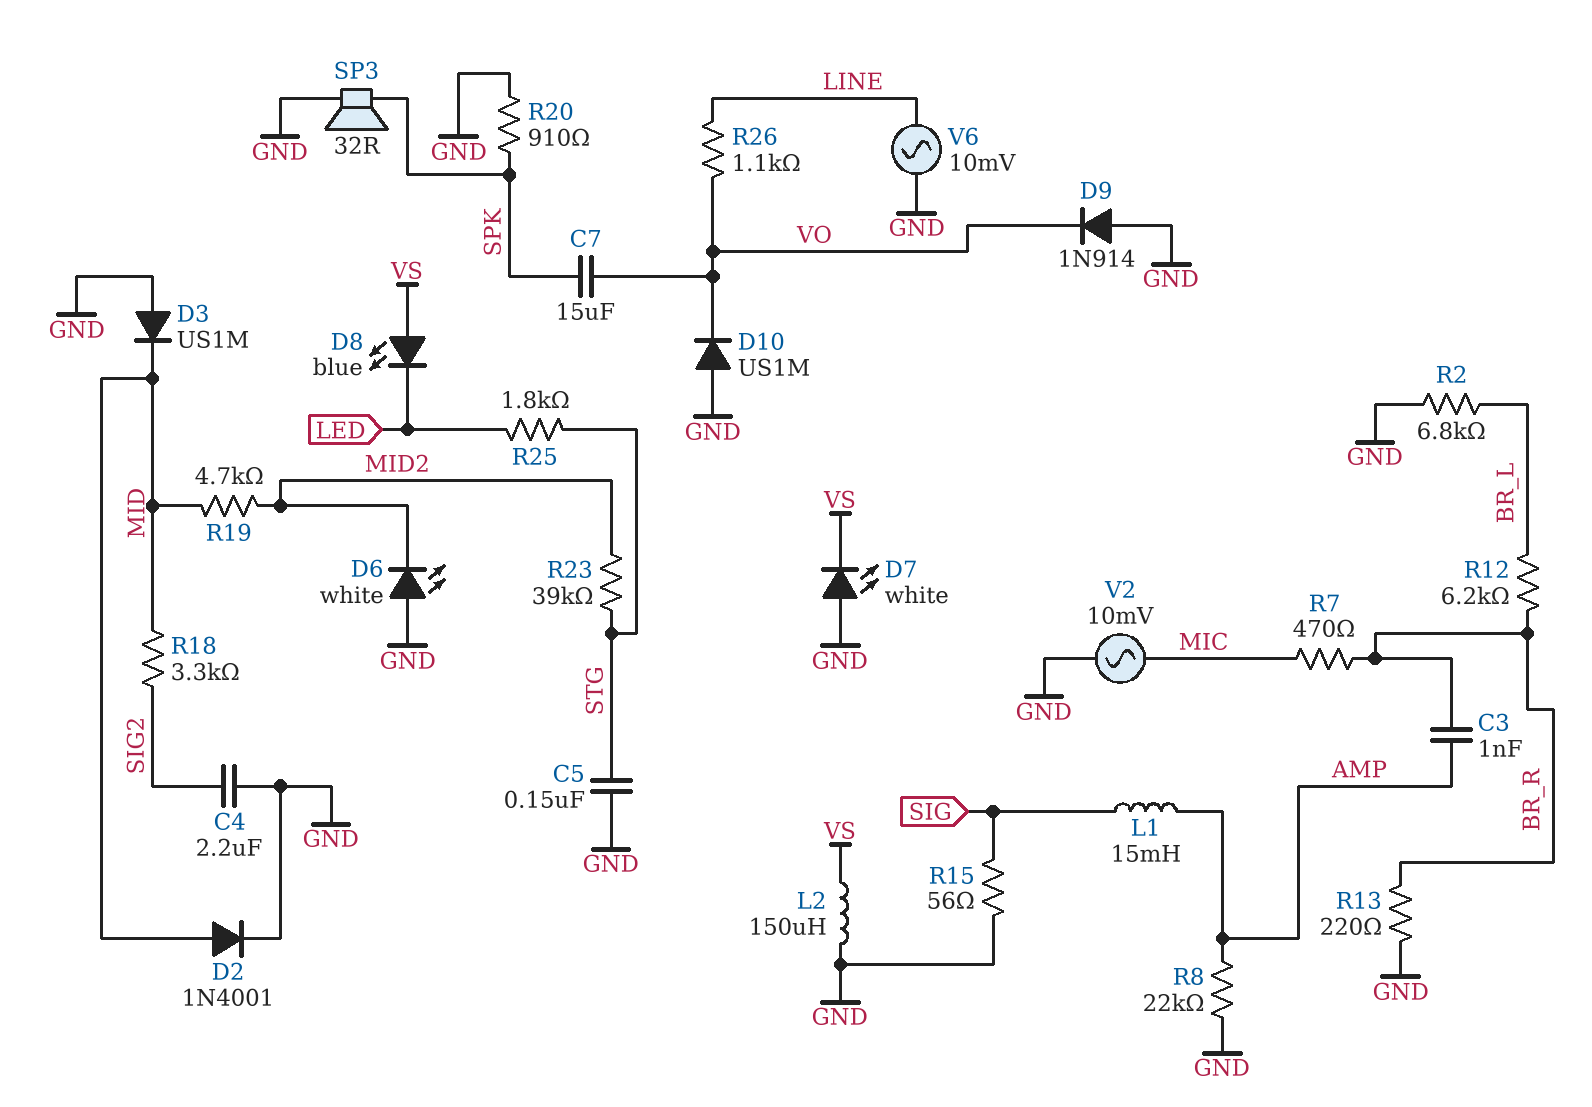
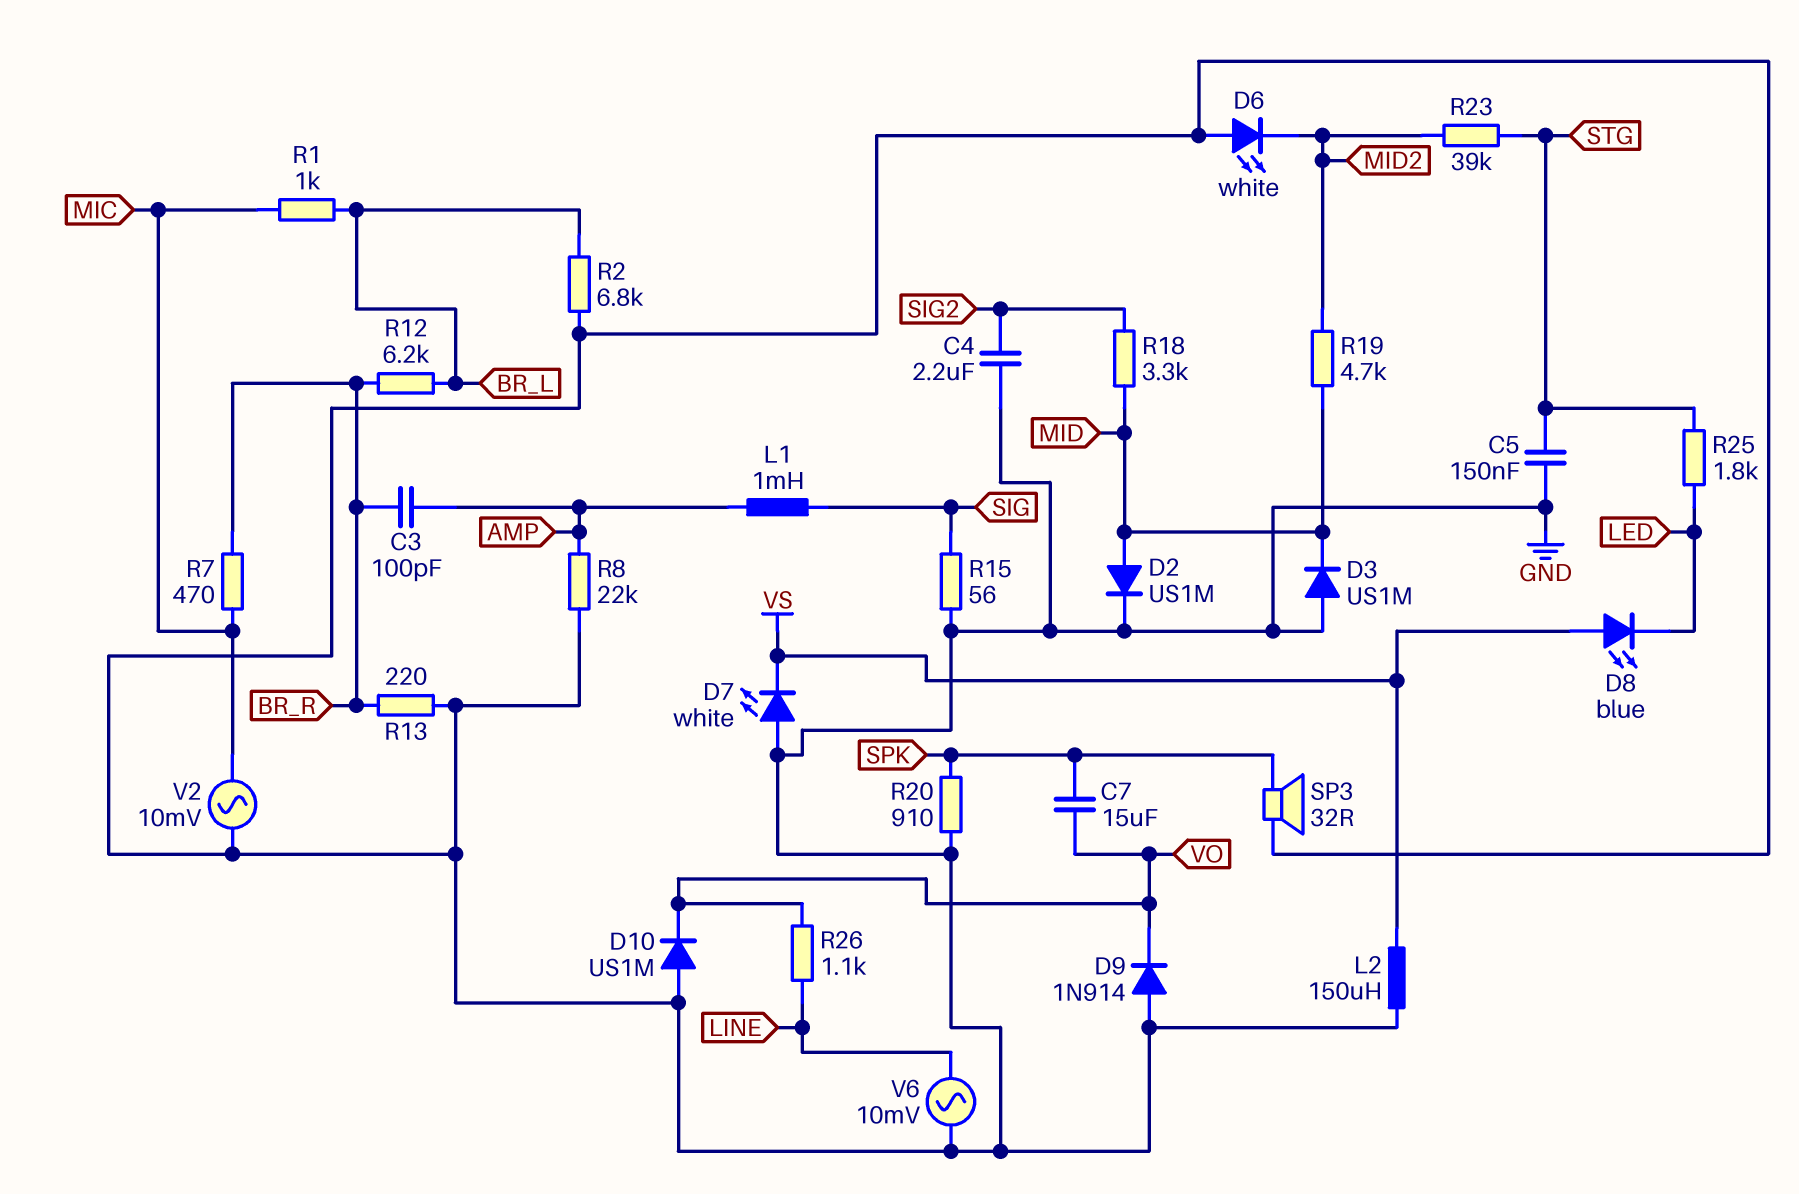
C3: 1nF (AMP, BR_R) -> 100pF (AMP, BR_R)
D2: diode 1N4001 (A MID, K GND) -> diode US1M (A MID, K GND)
L1: 15mH (AMP, SIG) -> 1mH (AMP, SIG)
R1: none -> 1k (BR_L, MIC)

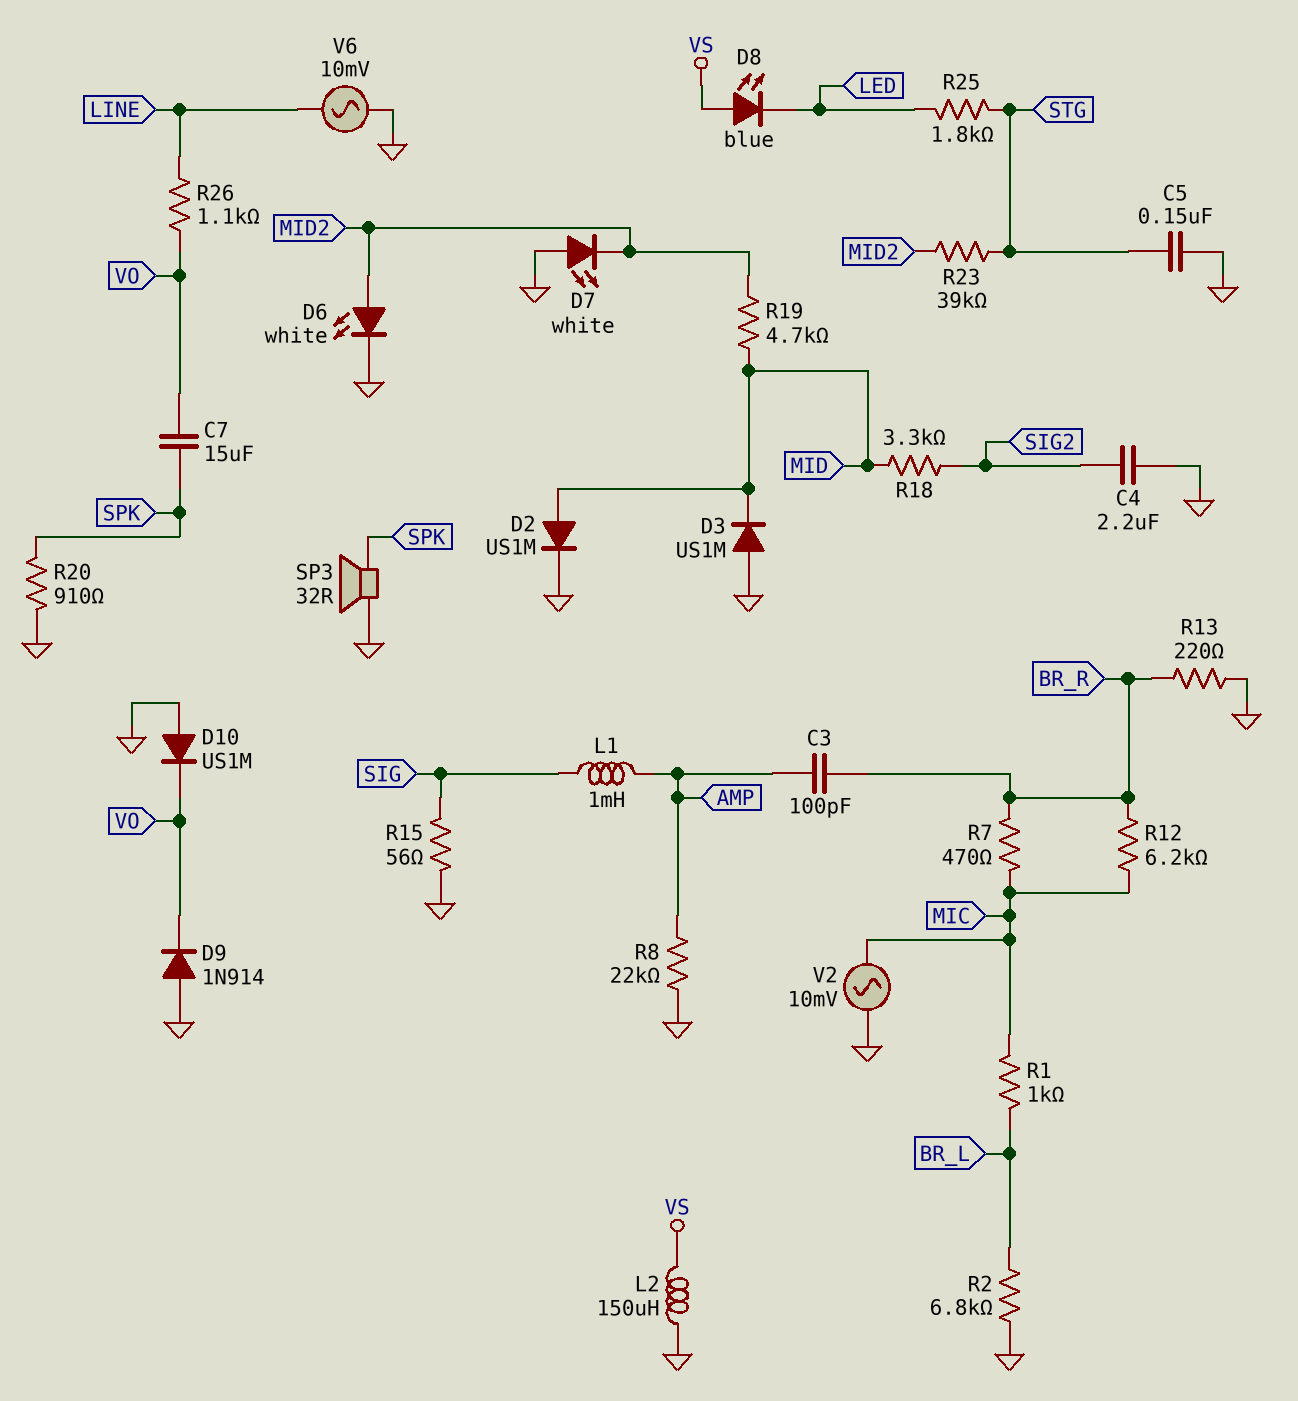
D6: LED white (A GND, K MID2) -> LED white (A MID2, K GND)
D7: LED white (A GND, K VS) -> LED white (A GND, K MID2)
R12: 6.2k (BR_L, BR_R) -> 6.2k (BR_R, MIC)

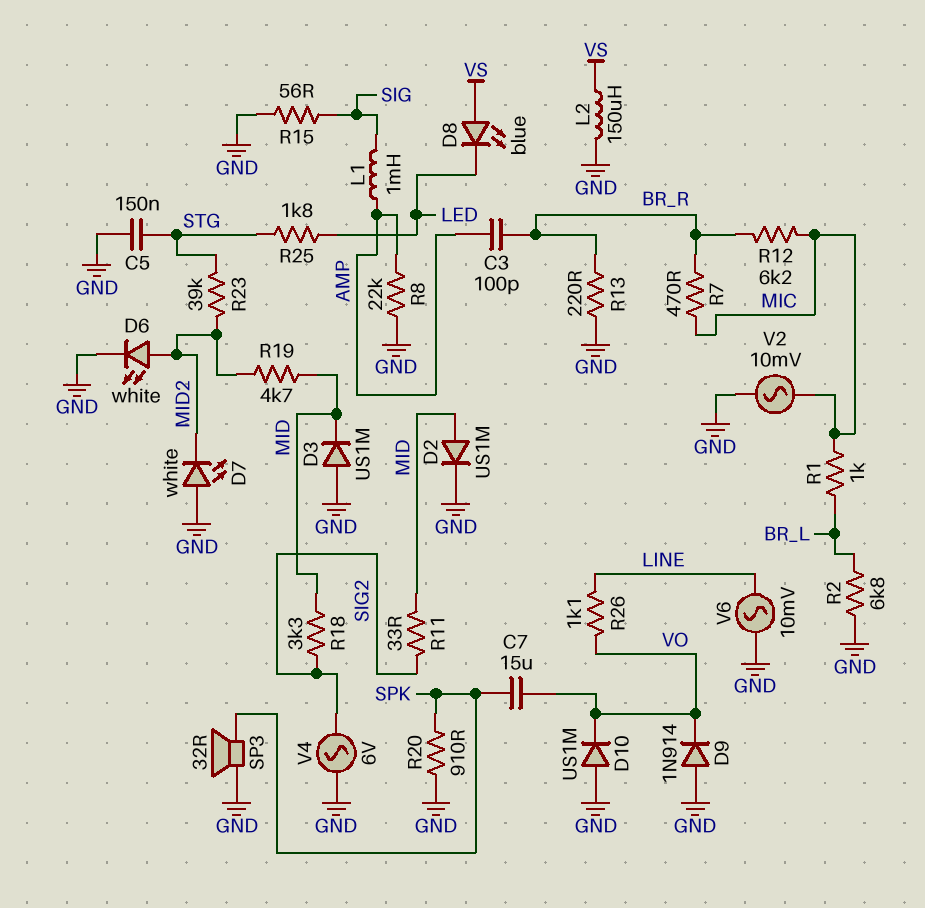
C4: 2.2uF (GND, SIG2) -> none
R11: none -> 33 (MID, SIG2)
V4: none -> AC 6V (GND, SIG2)

